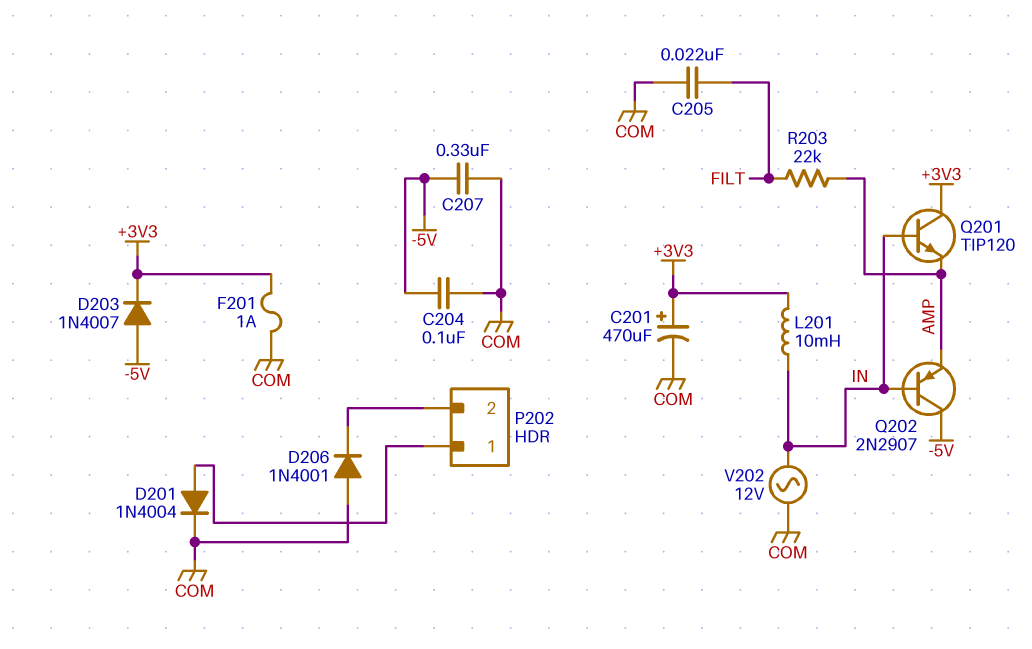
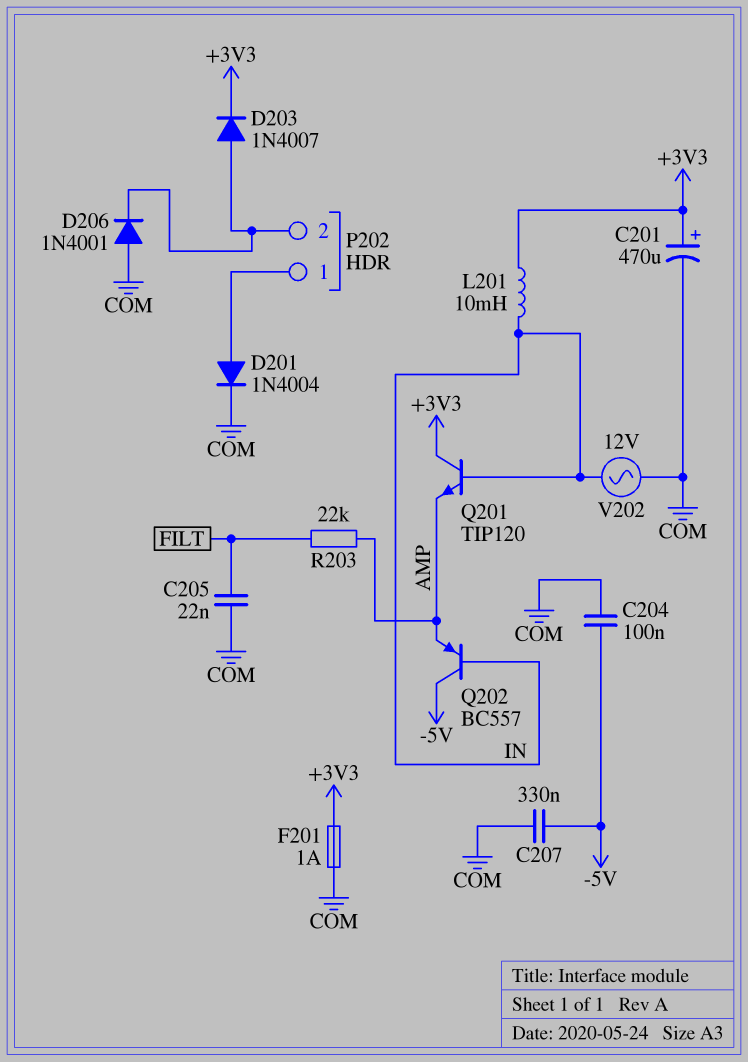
D203: diode 1N4007 (A -5V, K +3V3) -> diode 1N4007 (A P202/2, K +3V3)
Q202: PNP 2N2907 (B IN, C -5V, E AMP) -> PNP BC557 (B IN, C -5V, E AMP)

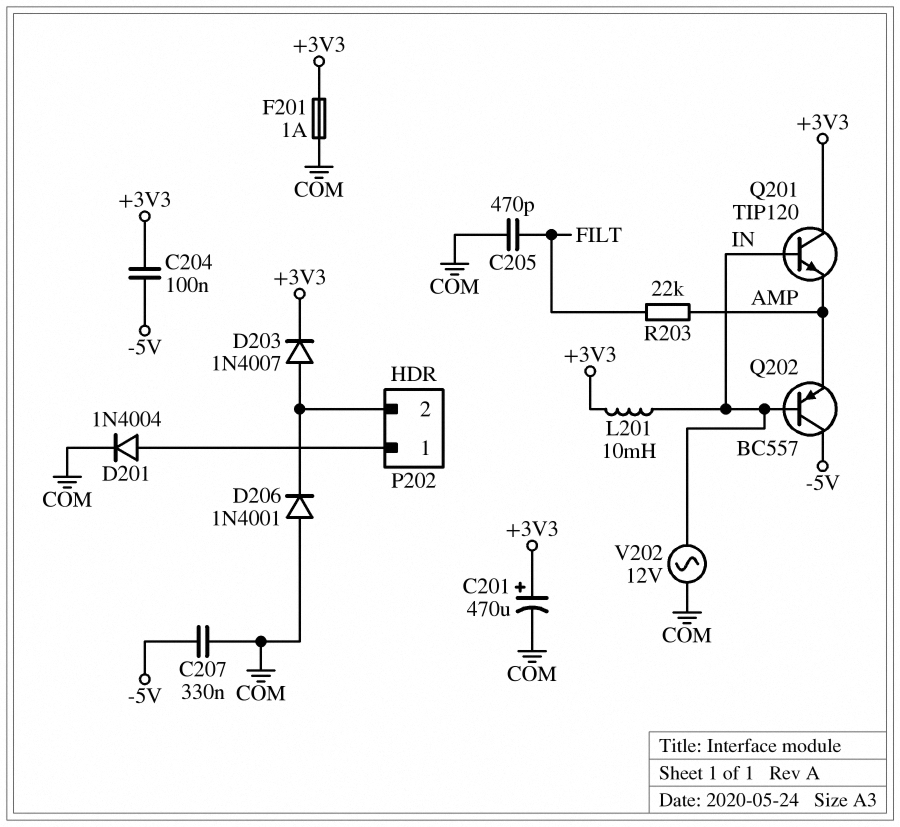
C204: 100nF (-5V, COM) -> 100nF (+3V3, -5V)
C205: 22nF (COM, FILT) -> 470pF (COM, FILT)

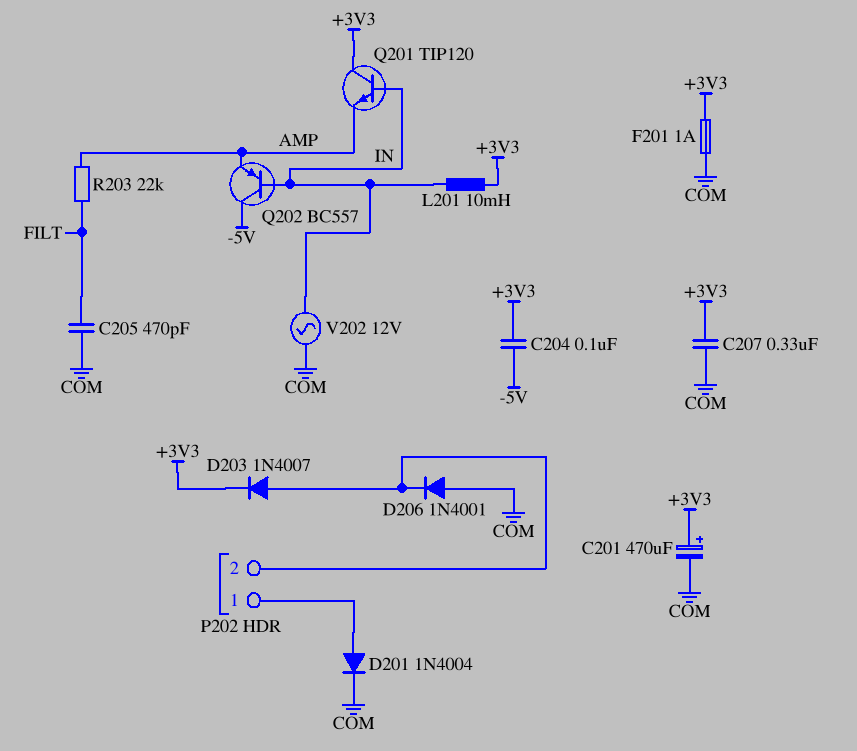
C207: 330nF (-5V, COM) -> 330nF (+3V3, COM)

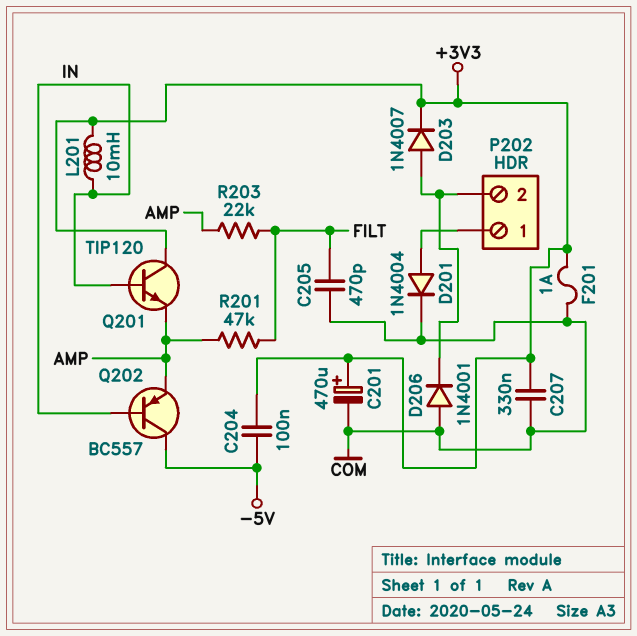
R201: none -> 47k (AMP, FILT)
V202: AC 12V (COM, IN) -> none

